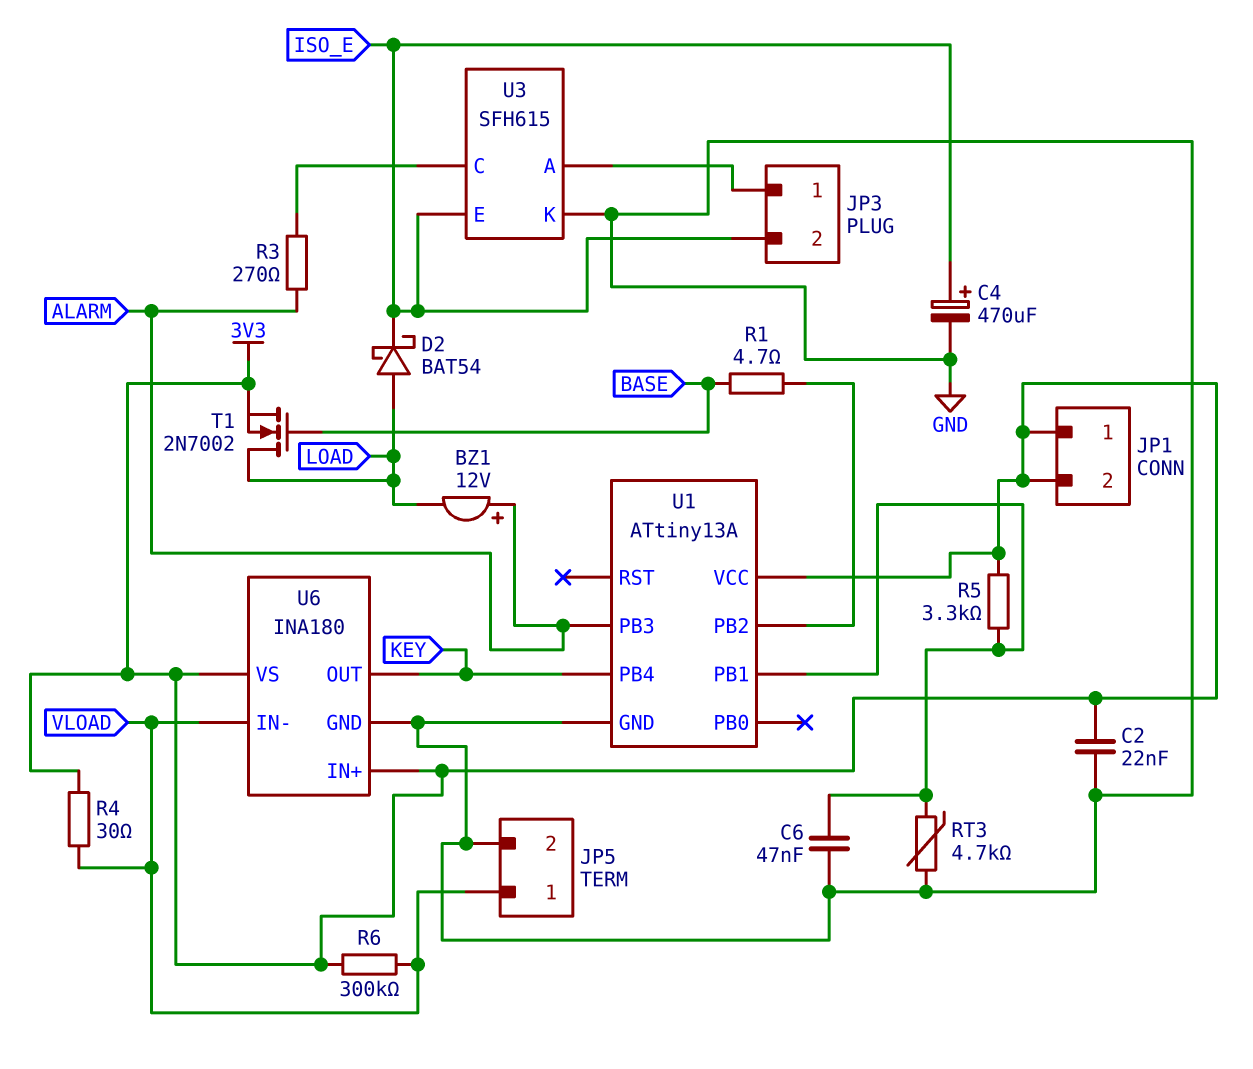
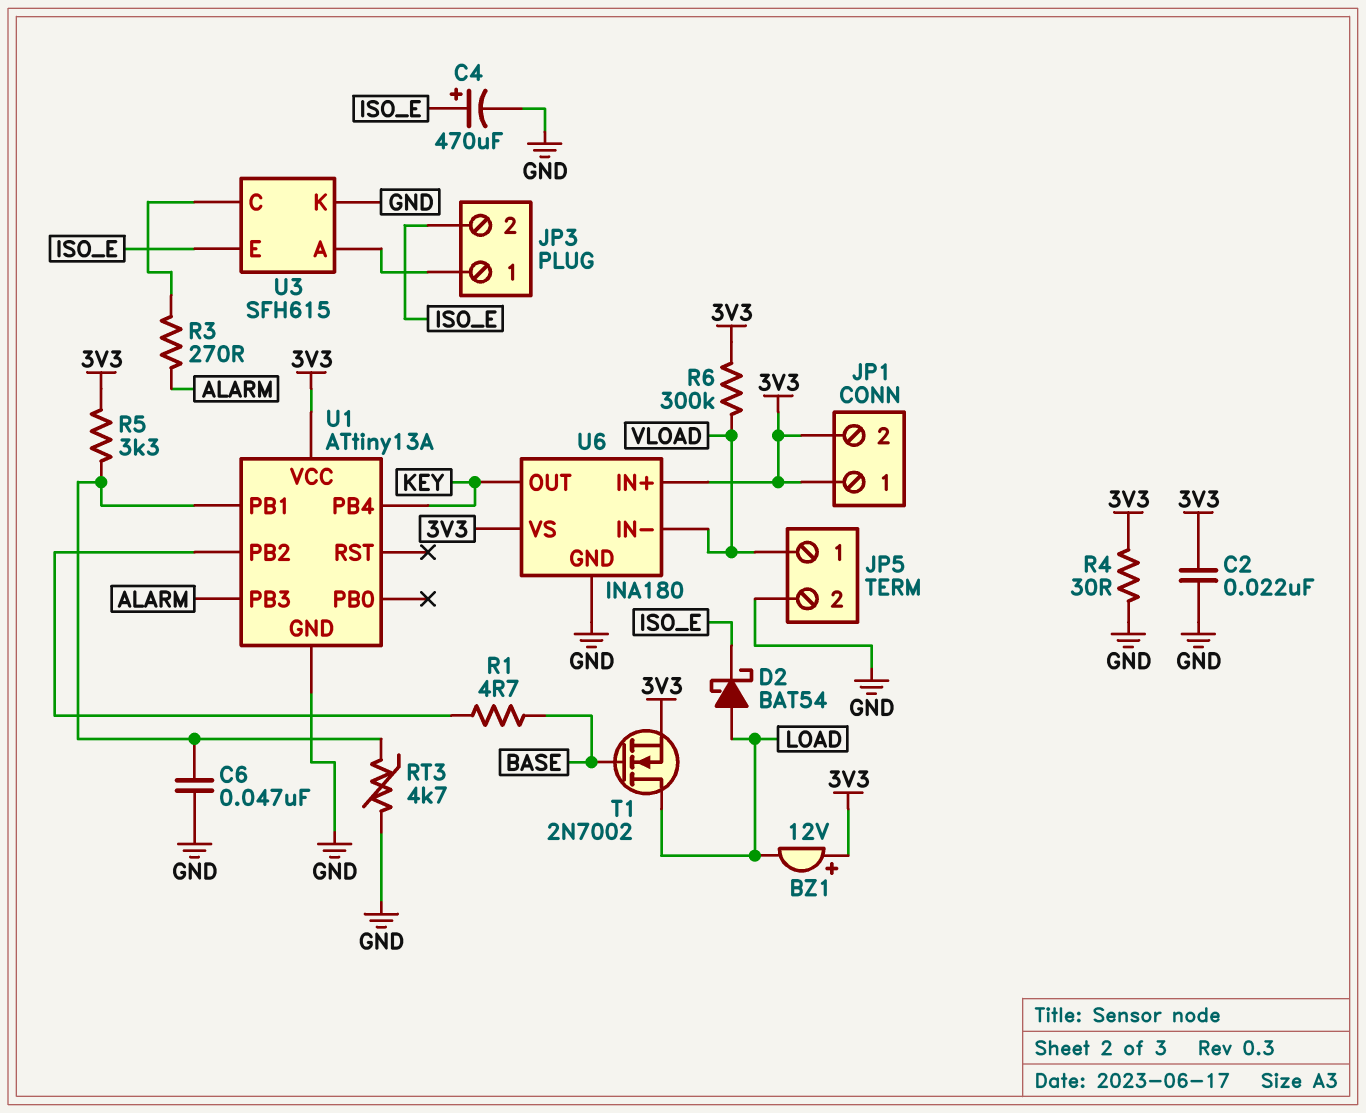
BZ1: buzzer 12V (plus ALARM, minus LOAD) -> buzzer 12V (plus 3V3, minus LOAD)
R4: 30 (3V3, VLOAD) -> 30 (3V3, GND)

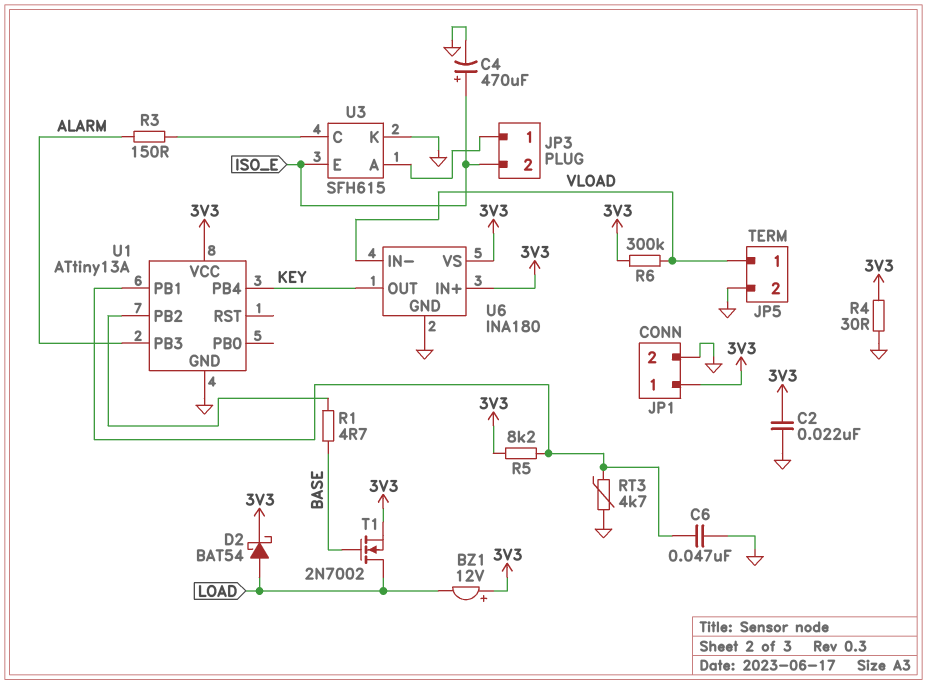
D2: schottky BAT54 (A LOAD, K ISO_E) -> schottky BAT54 (A LOAD, K 3V3)
JP1 pin 2: 3V3 -> GND
R3: 270 (ALARM, U3/C) -> 150 (ALARM, U3/C)
R5: 3.3k (3V3, U1/PB1) -> 8.2k (3V3, U1/PB1)

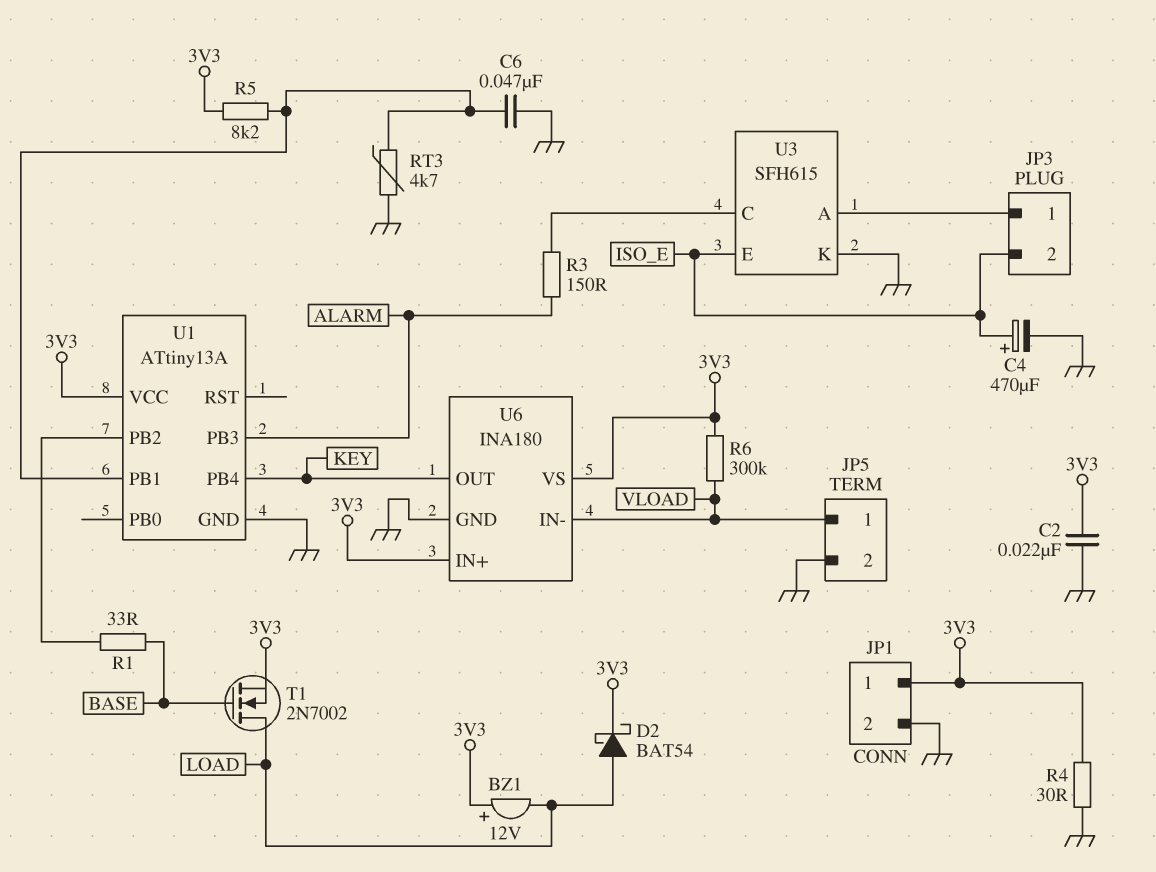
R1: 4.7 (BASE, U1/PB2) -> 33 (BASE, U1/PB2)

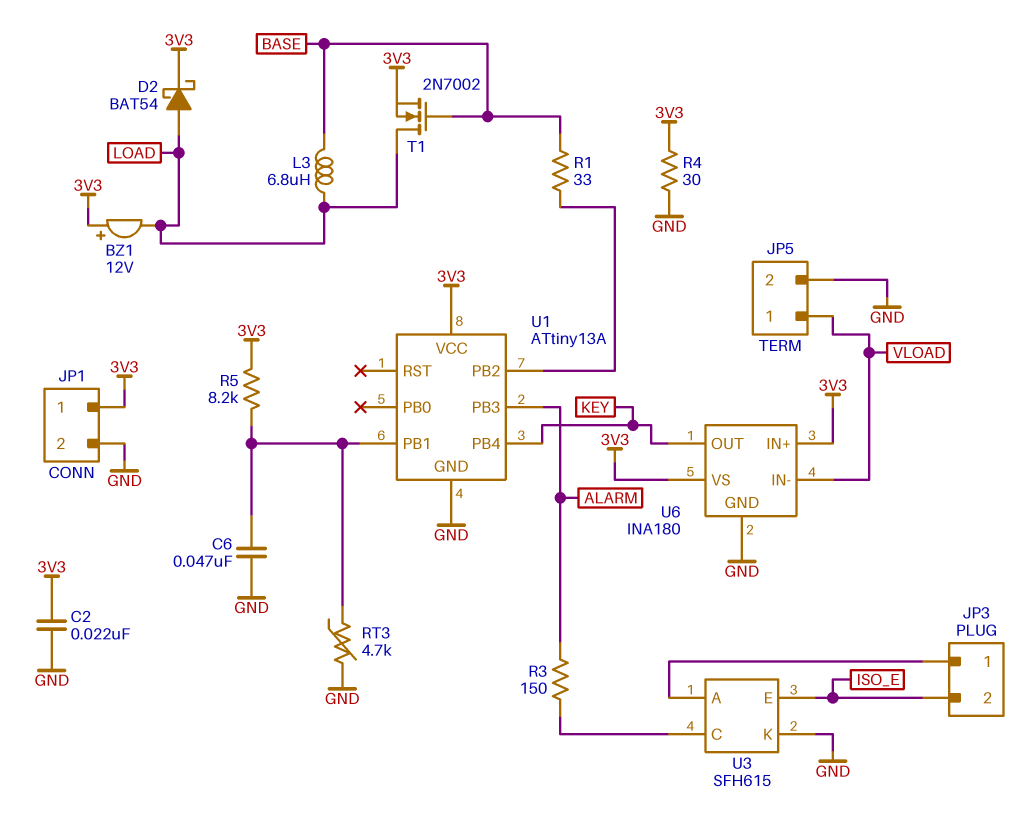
C4: 470uF (plus ISO_E, minus GND) -> none
L3: none -> 6.8uH (BASE, LOAD)
R6: 300k (3V3, VLOAD) -> none

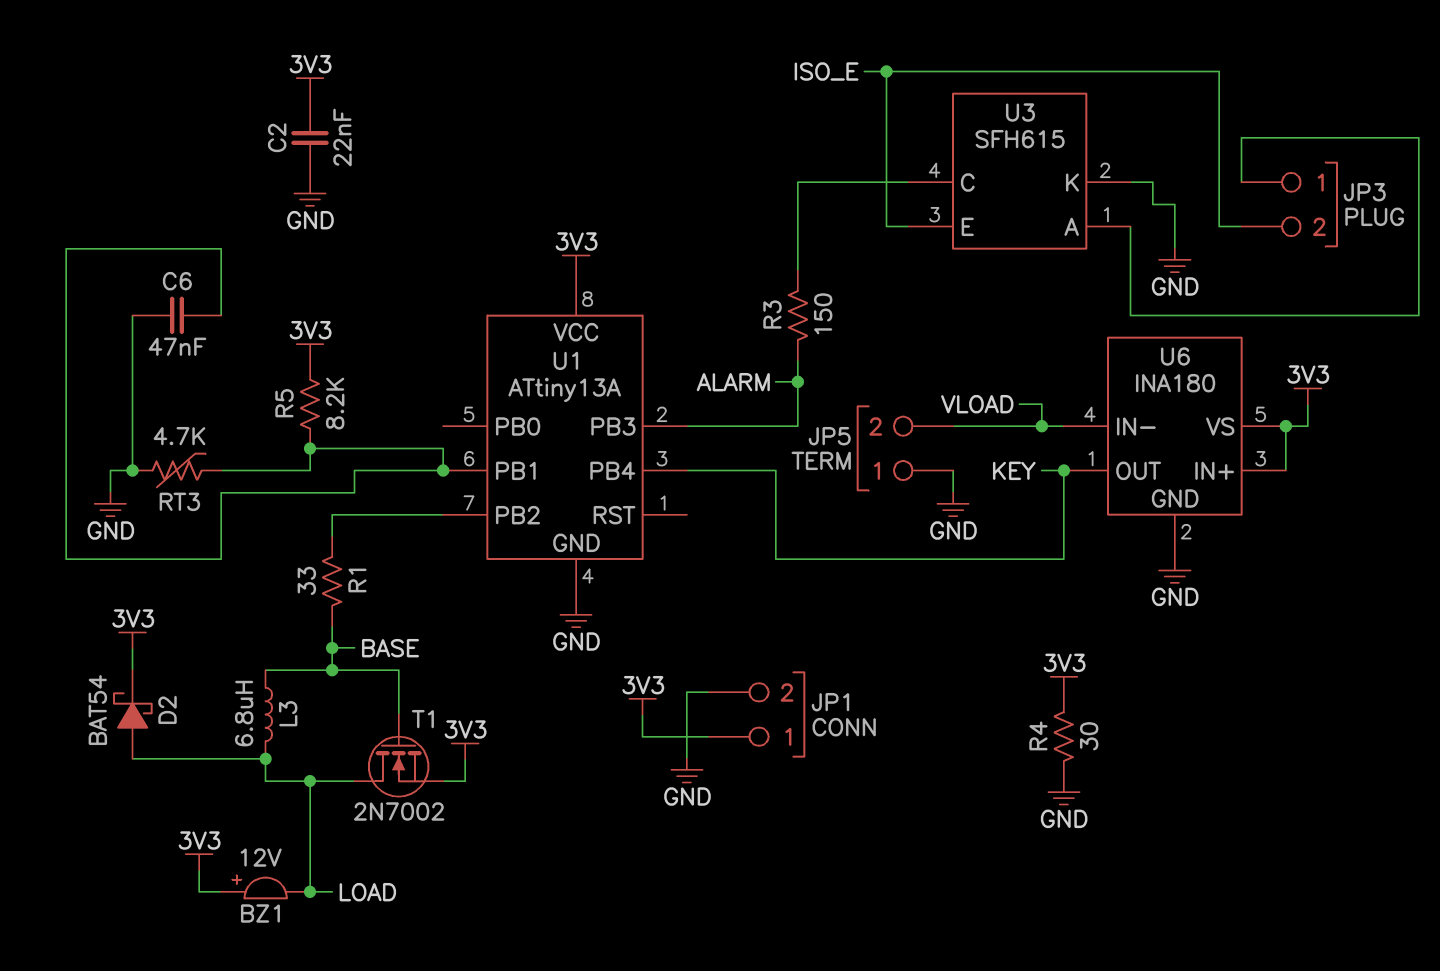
JP5 pin 1: VLOAD -> GND
JP5 pin 2: GND -> VLOAD

